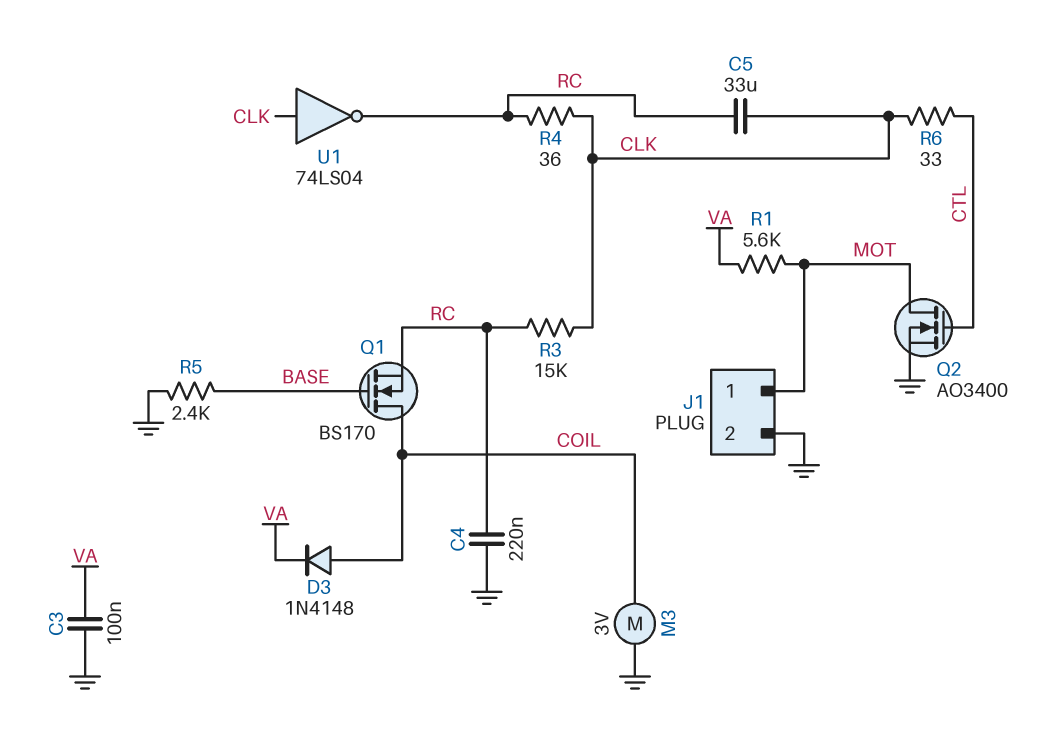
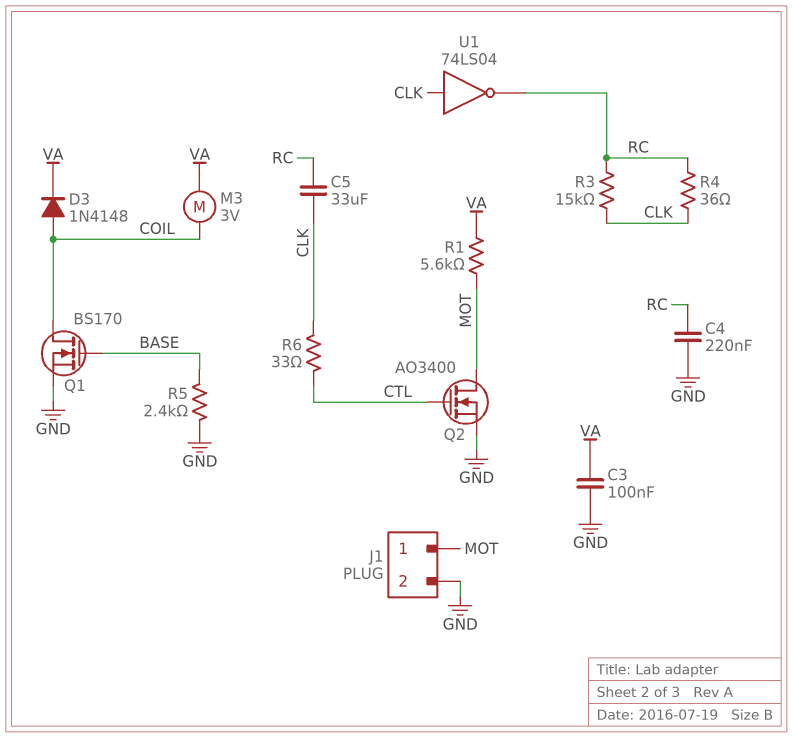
M3: motor 3V (COIL, GND) -> motor 3V (COIL, VA)
Q1: NMOS BS170 (G BASE, D COIL, S RC) -> NMOS BS170 (G BASE, D COIL, S GND)

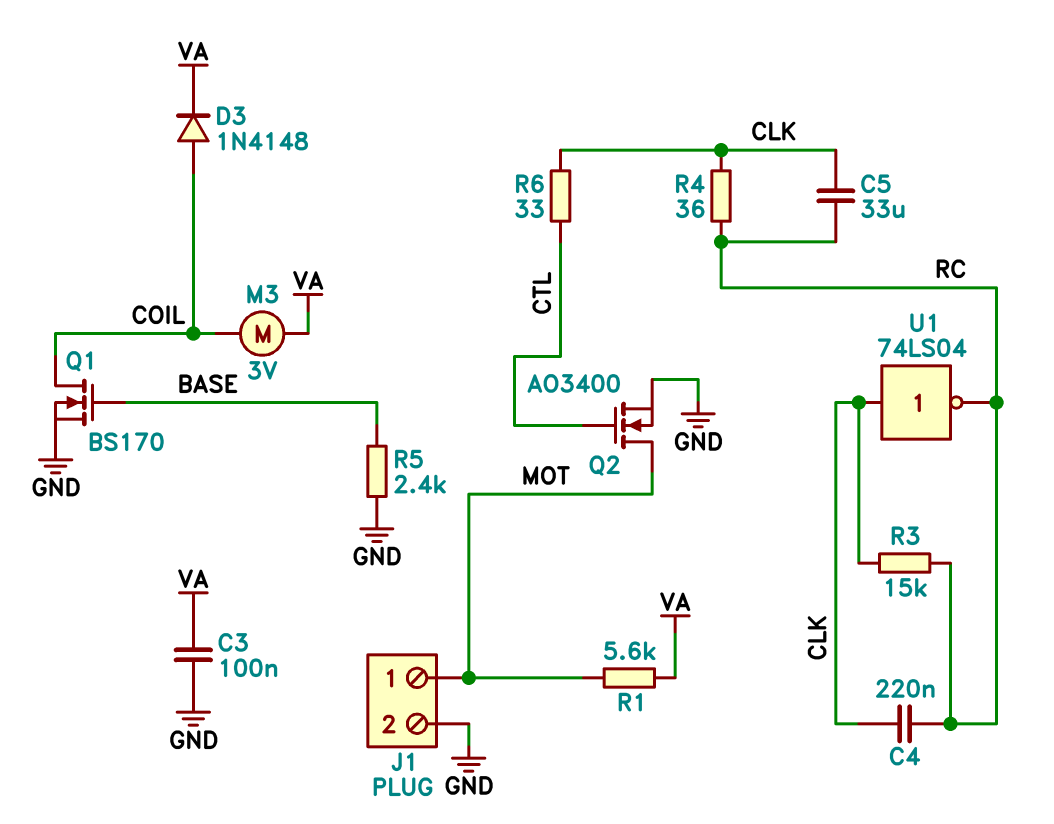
C4: 220nF (GND, RC) -> 220nF (CLK, RC)

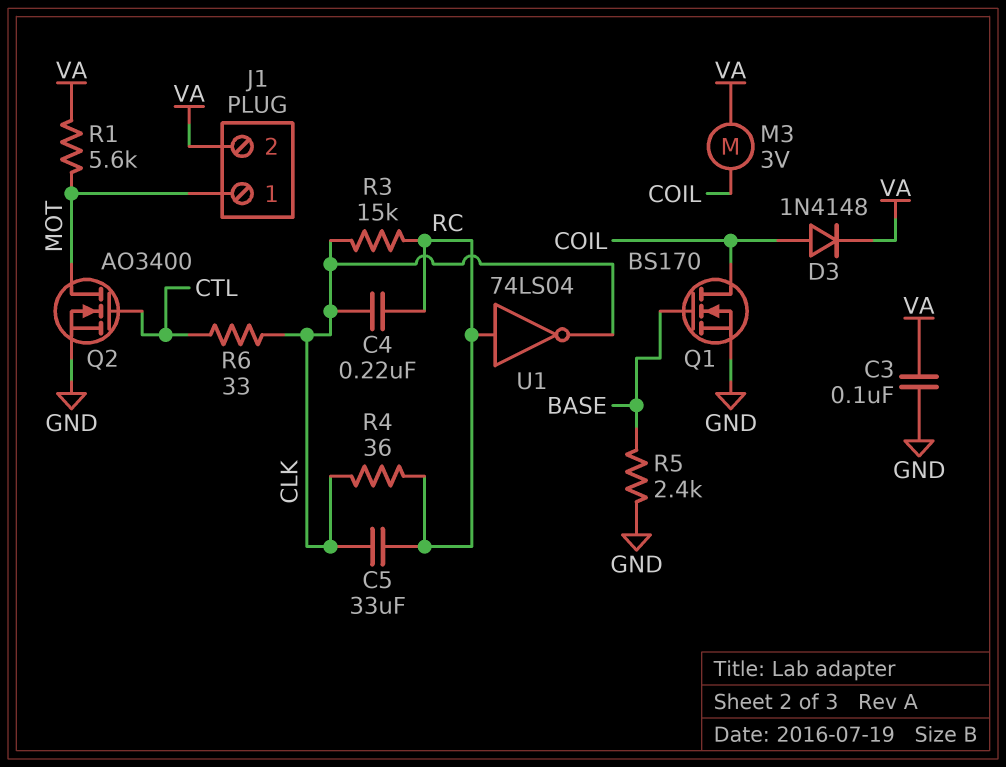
J1 pin 2: GND -> VA
U1: NOT 74LS04 (in CLK, out RC) -> NOT 74LS04 (in RC, out CLK)

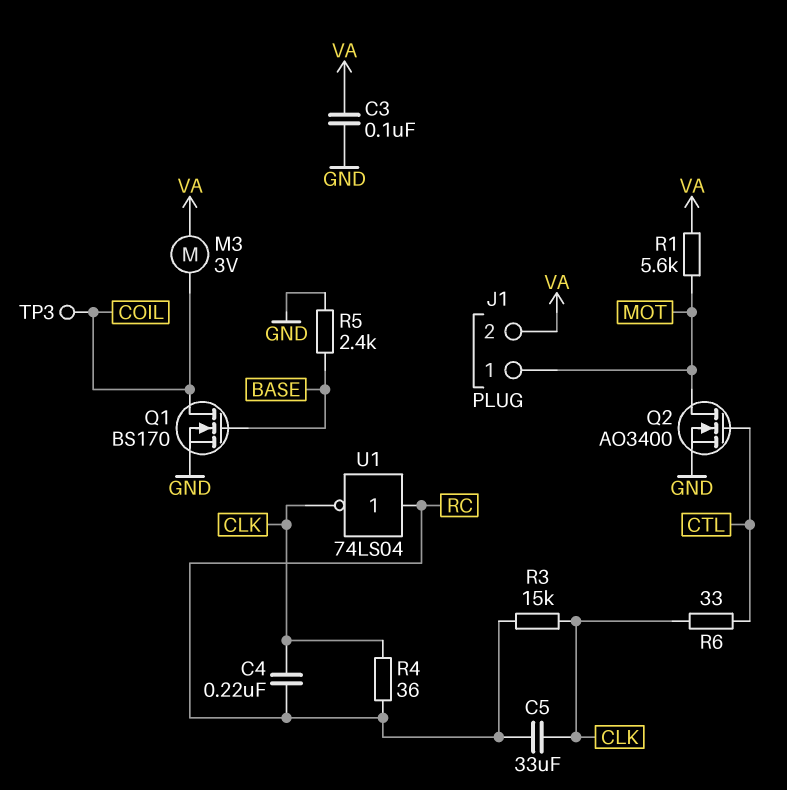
D3: diode 1N4148 (A COIL, K VA) -> none
TP3: none -> test point (COIL)

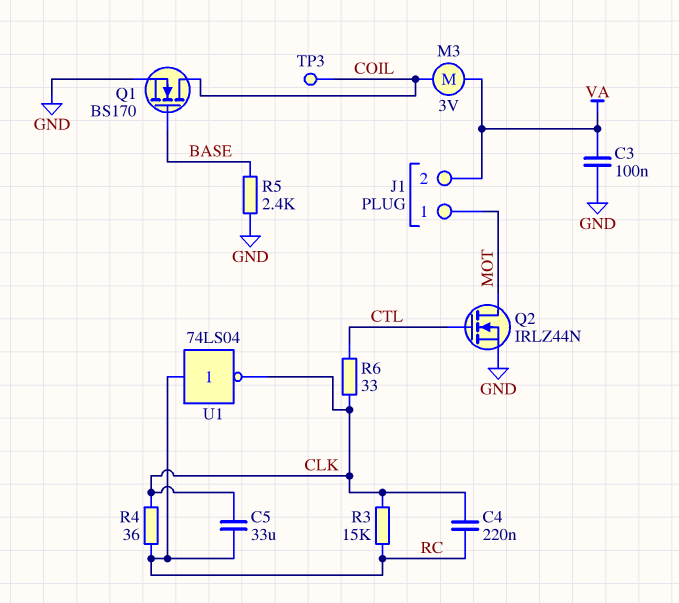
Q2: NMOS AO3400 (G CTL, D MOT, S GND) -> NMOS IRLZ44N (G CTL, D MOT, S GND)
R1: 5.6k (MOT, VA) -> none

